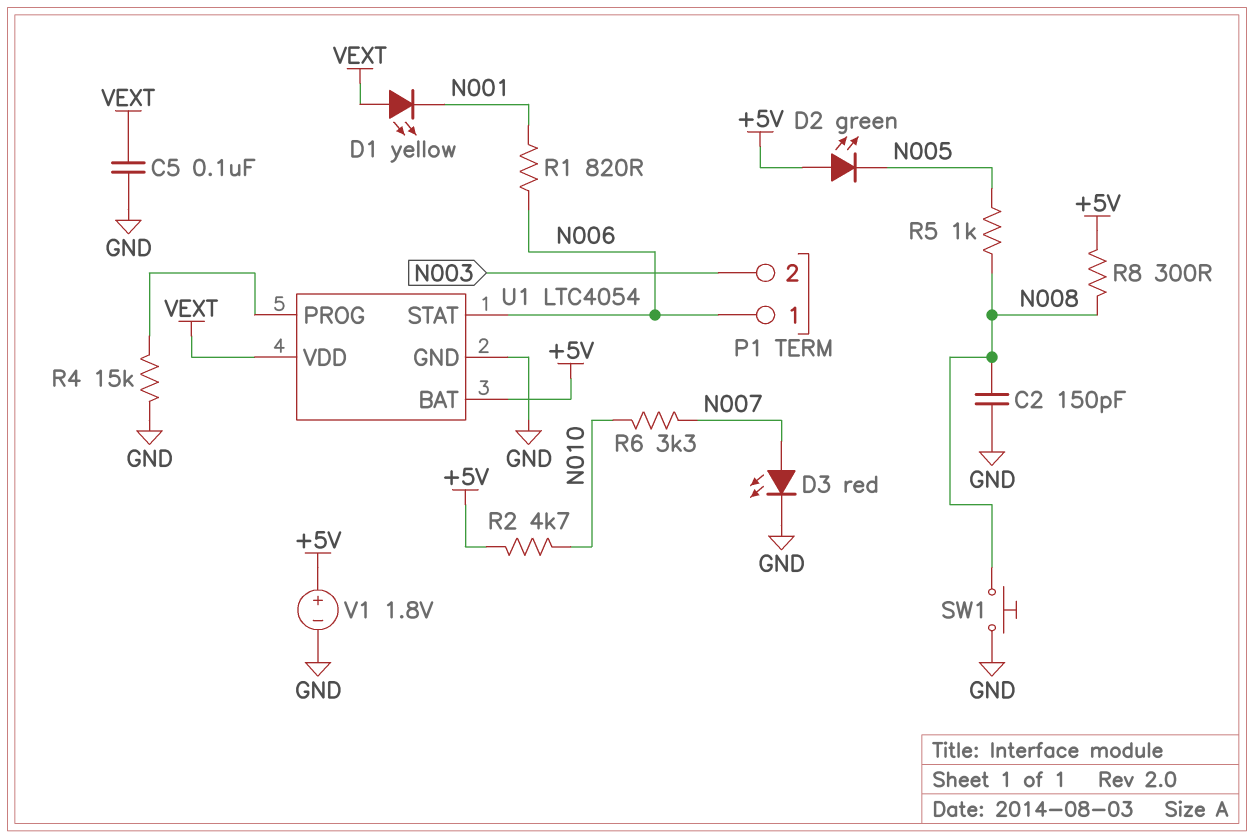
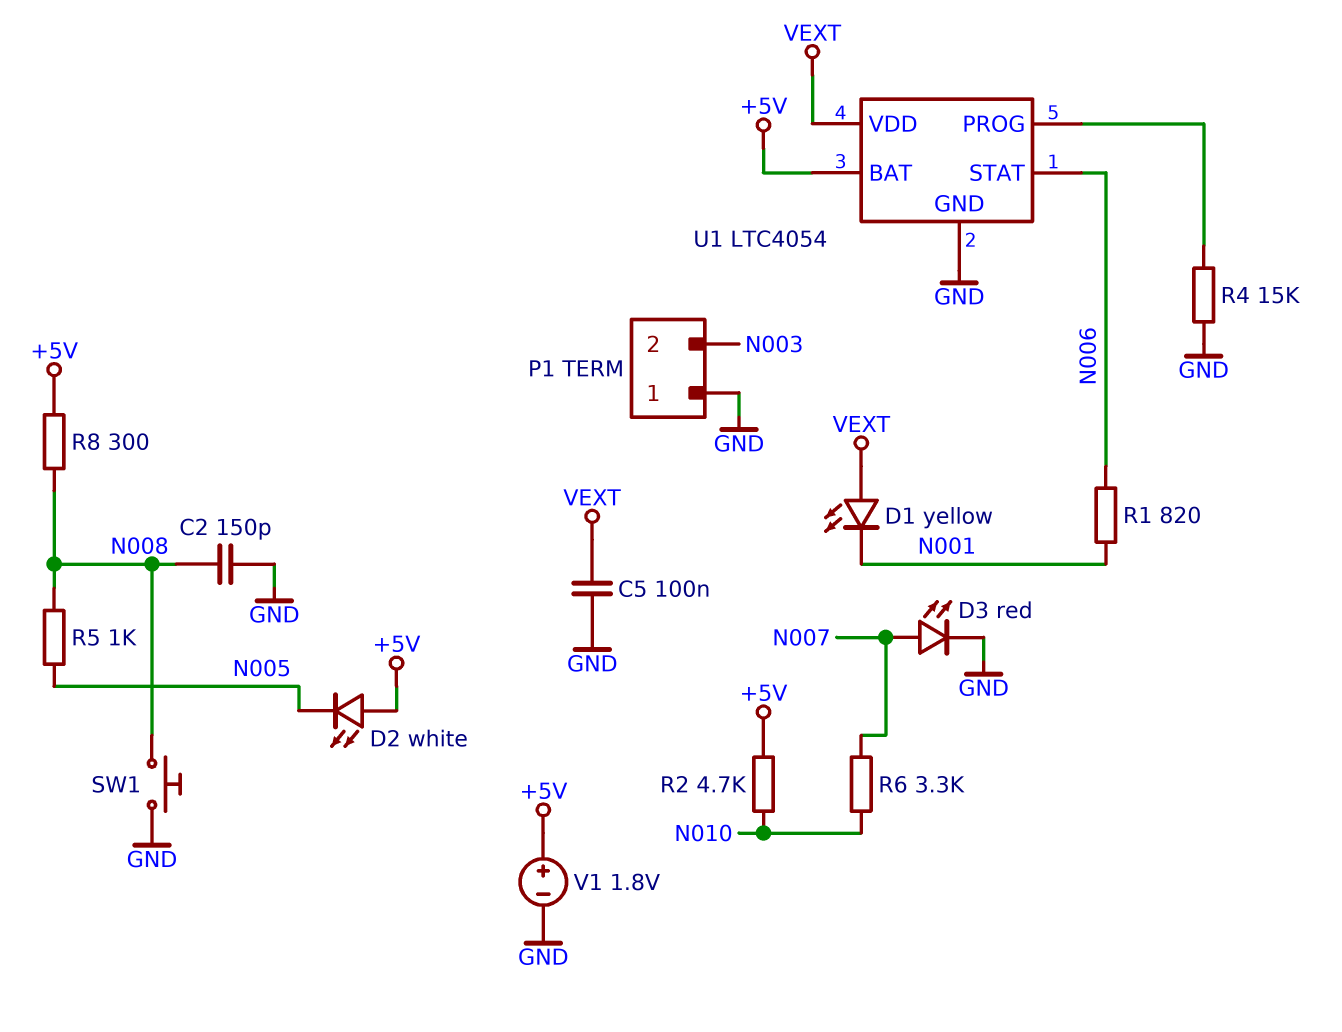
D2: LED green (A +5V, K N005) -> LED white (A +5V, K N005)
P1 pin 1: N006 -> GND

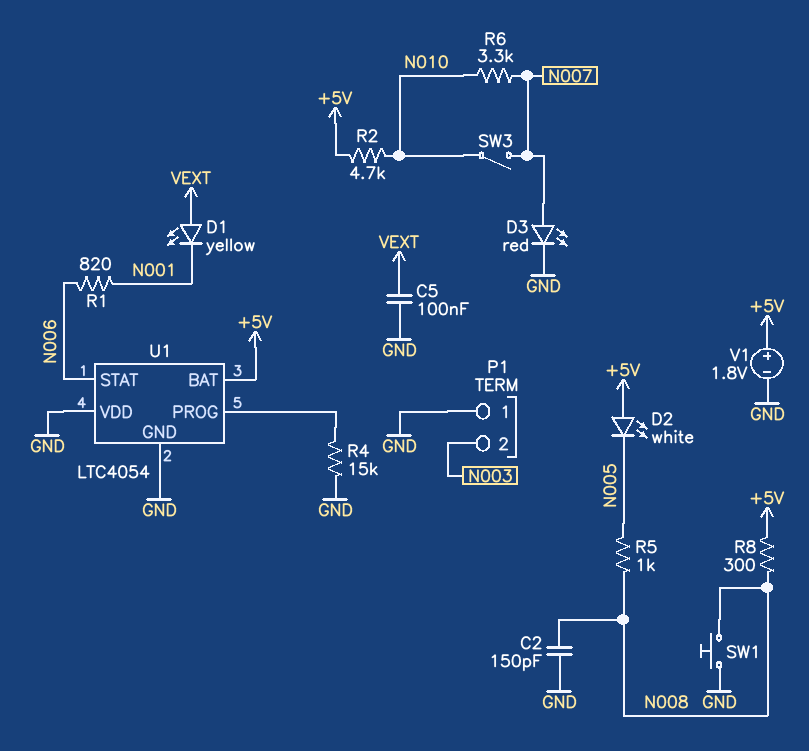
SW3: none -> switch (N007, N010)
U1 pin VDD: VEXT -> GND

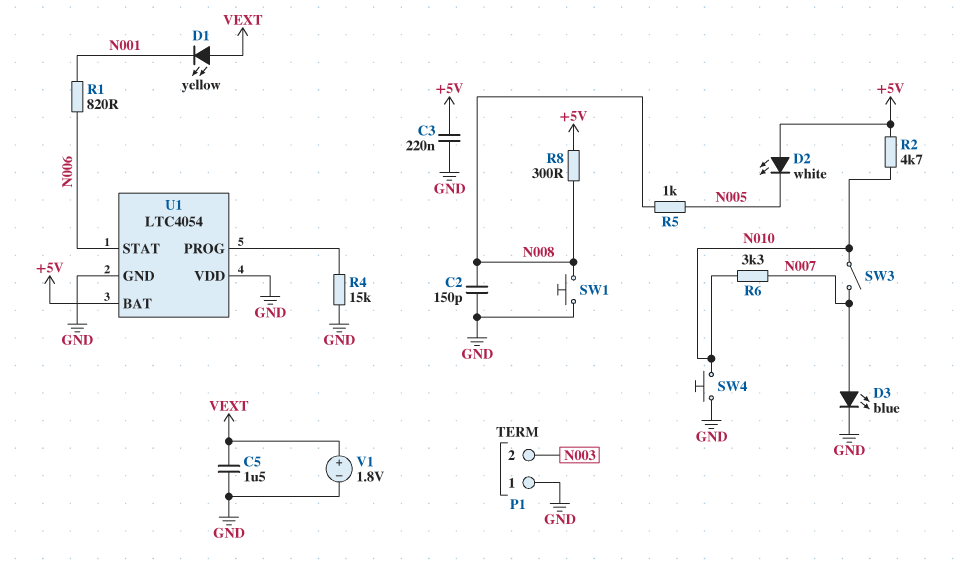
C3: none -> 220nF (+5V, GND)
C5: 100nF (GND, VEXT) -> 1.5uF (GND, VEXT)
D3: LED red (A N007, K GND) -> LED blue (A N007, K GND)
SW4: none -> button (GND, N010)
V1: 1.8V (plus +5V, minus GND) -> 1.8V (plus VEXT, minus GND)

